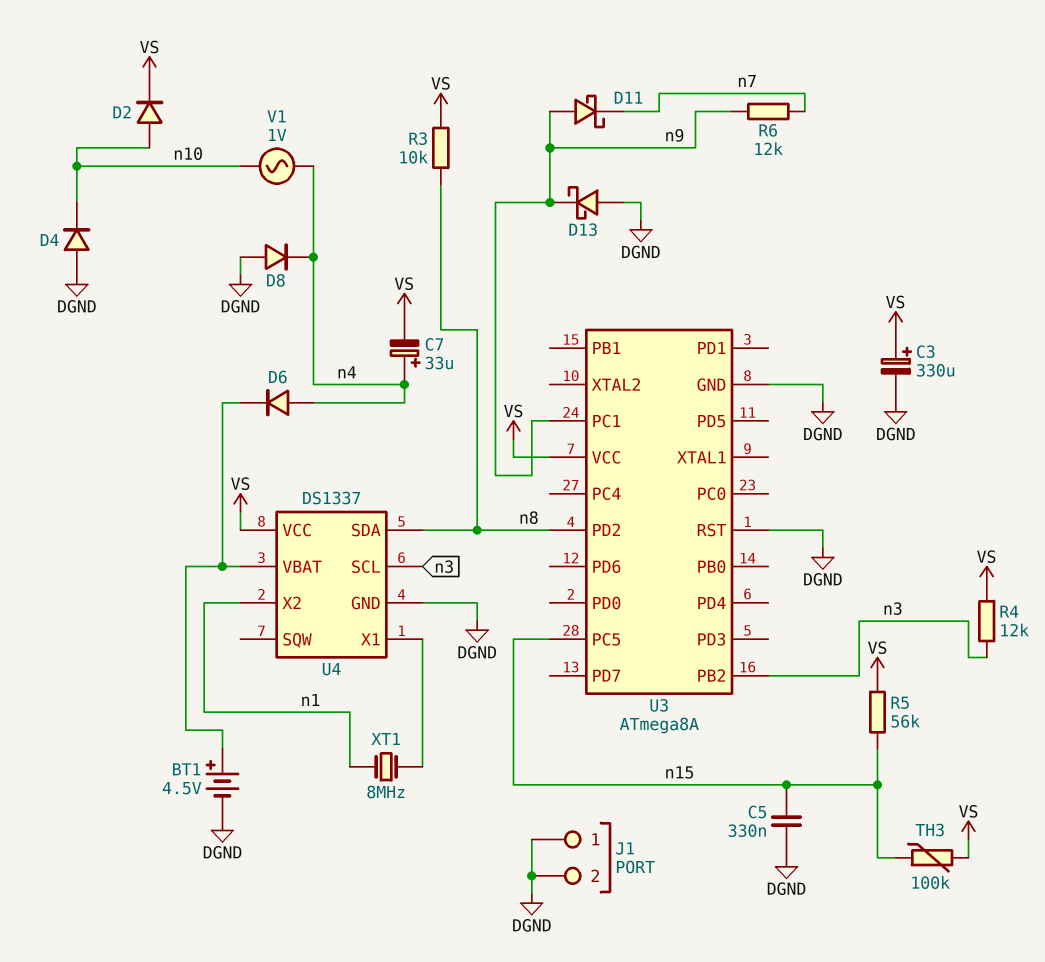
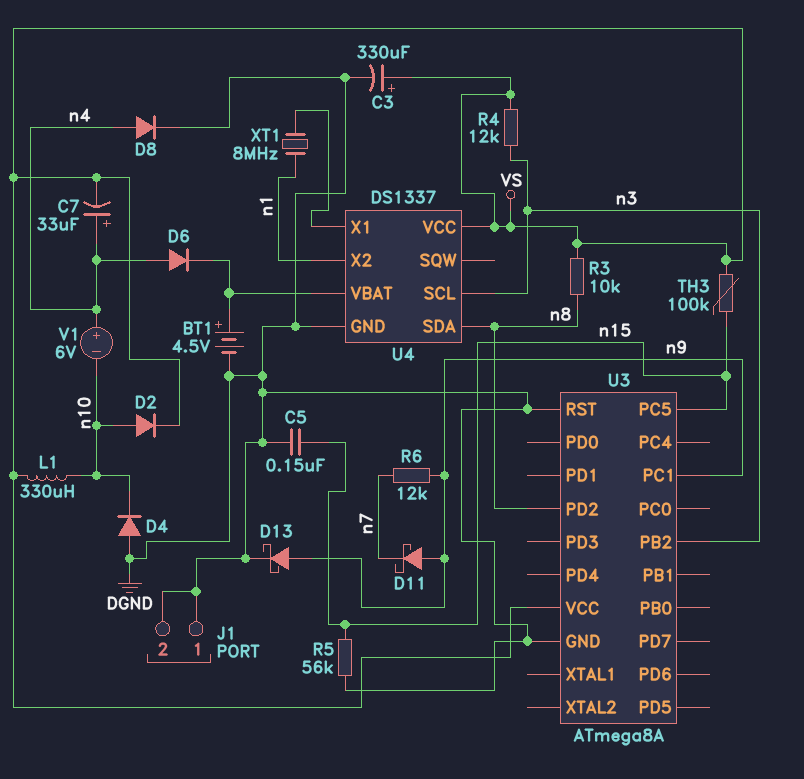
C5: 330nF (DGND, n15) -> 150nF (DGND, n15)
D8: diode (A DGND, K n4) -> diode (A n4, K DGND)
D13: schottky (A DGND, K n9) -> schottky (A n9, K DGND)
L1: none -> 330uH (VS, n10)
R5: 56k (VS, n15) -> 56k (DGND, n15)
V1: AC 1V (n4, n10) -> 6V (plus n4, minus n10)

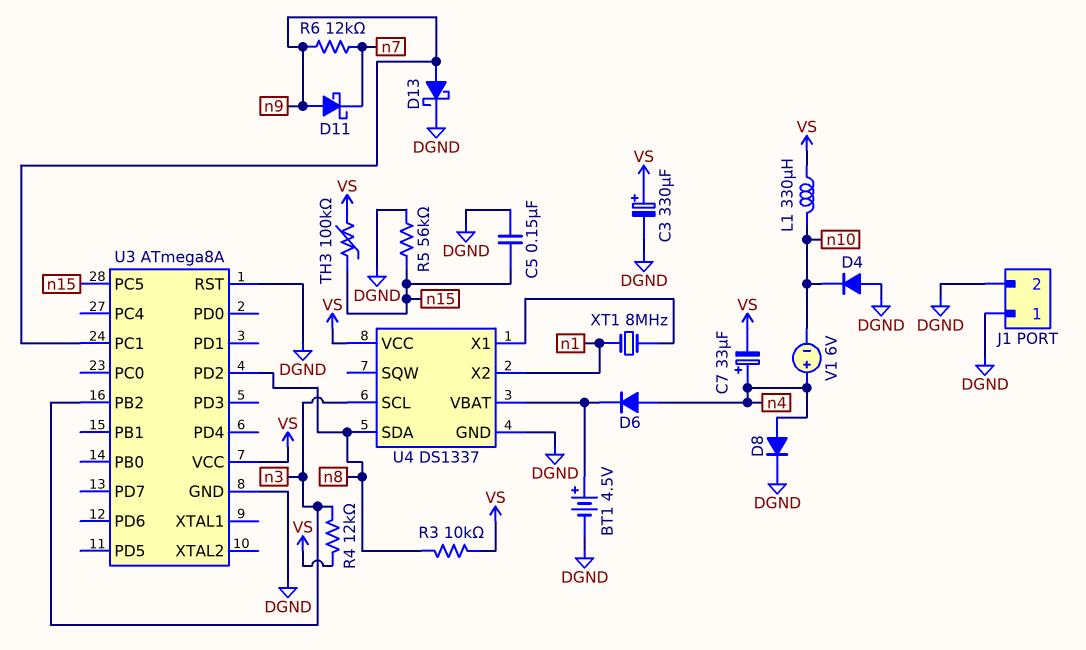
D2: diode (A n10, K VS) -> none

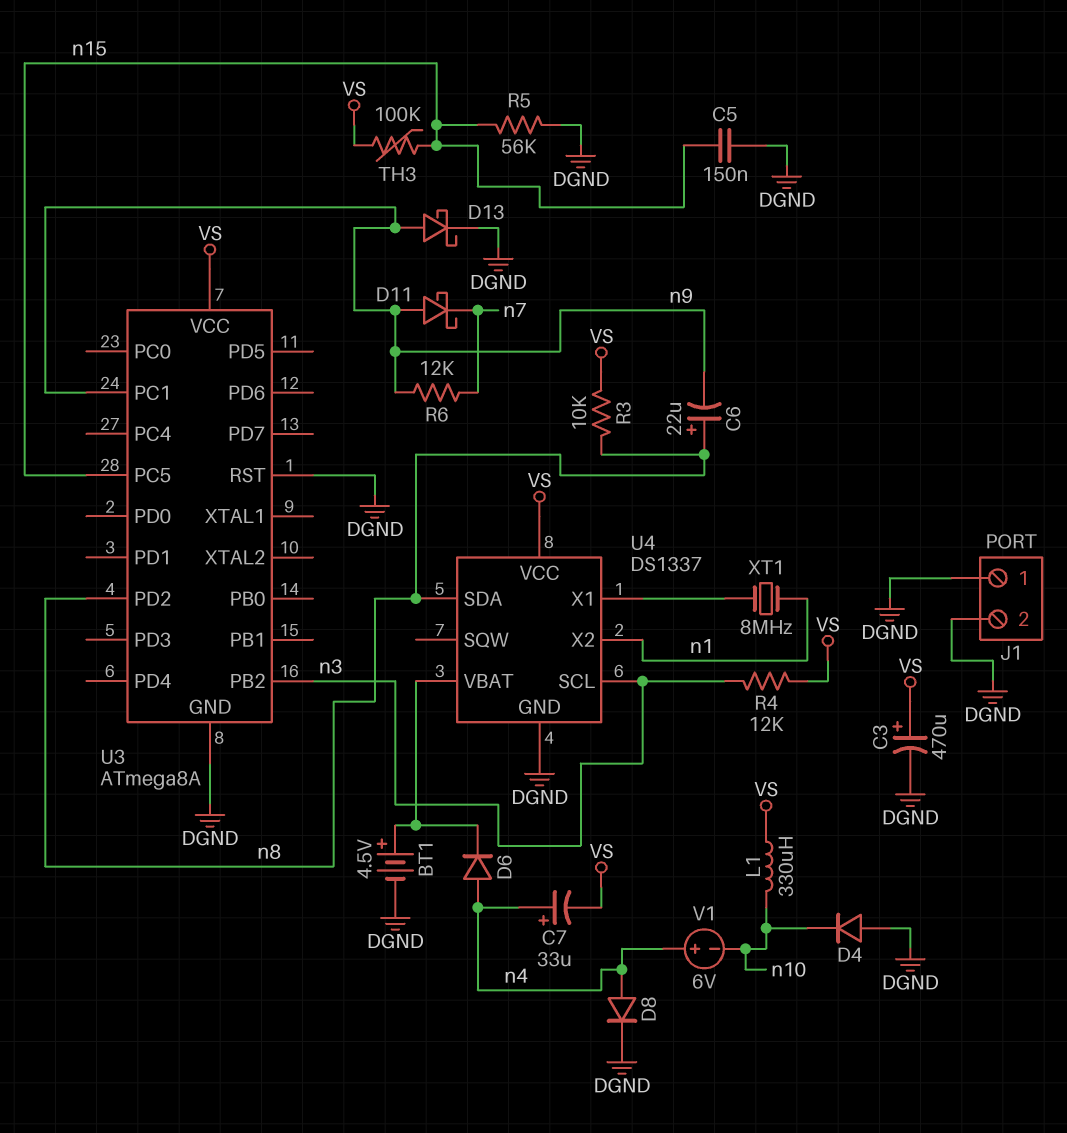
C3: 330uF (plus VS, minus DGND) -> 470uF (plus VS, minus DGND)
C6: none -> 22uF (plus n8, minus n9)

